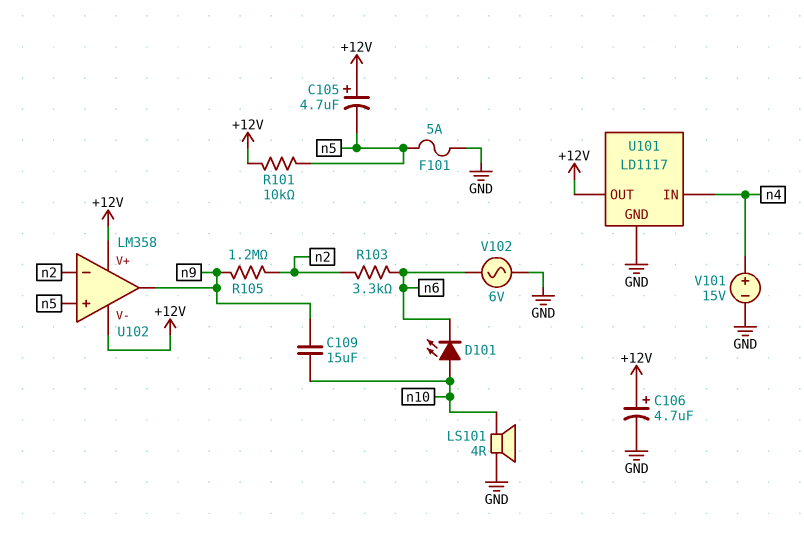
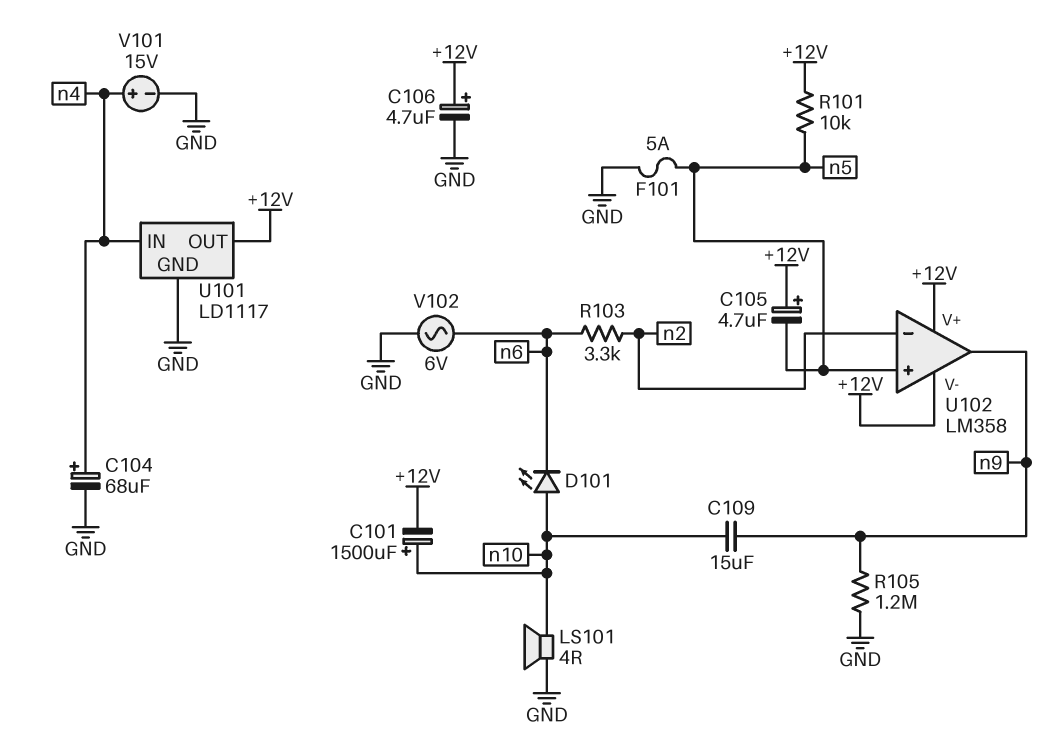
C101: none -> 1500uF (plus n10, minus +12V)
C104: none -> 68uF (plus n4, minus GND)
R105: 1.2M (n2, n9) -> 1.2M (GND, n9)

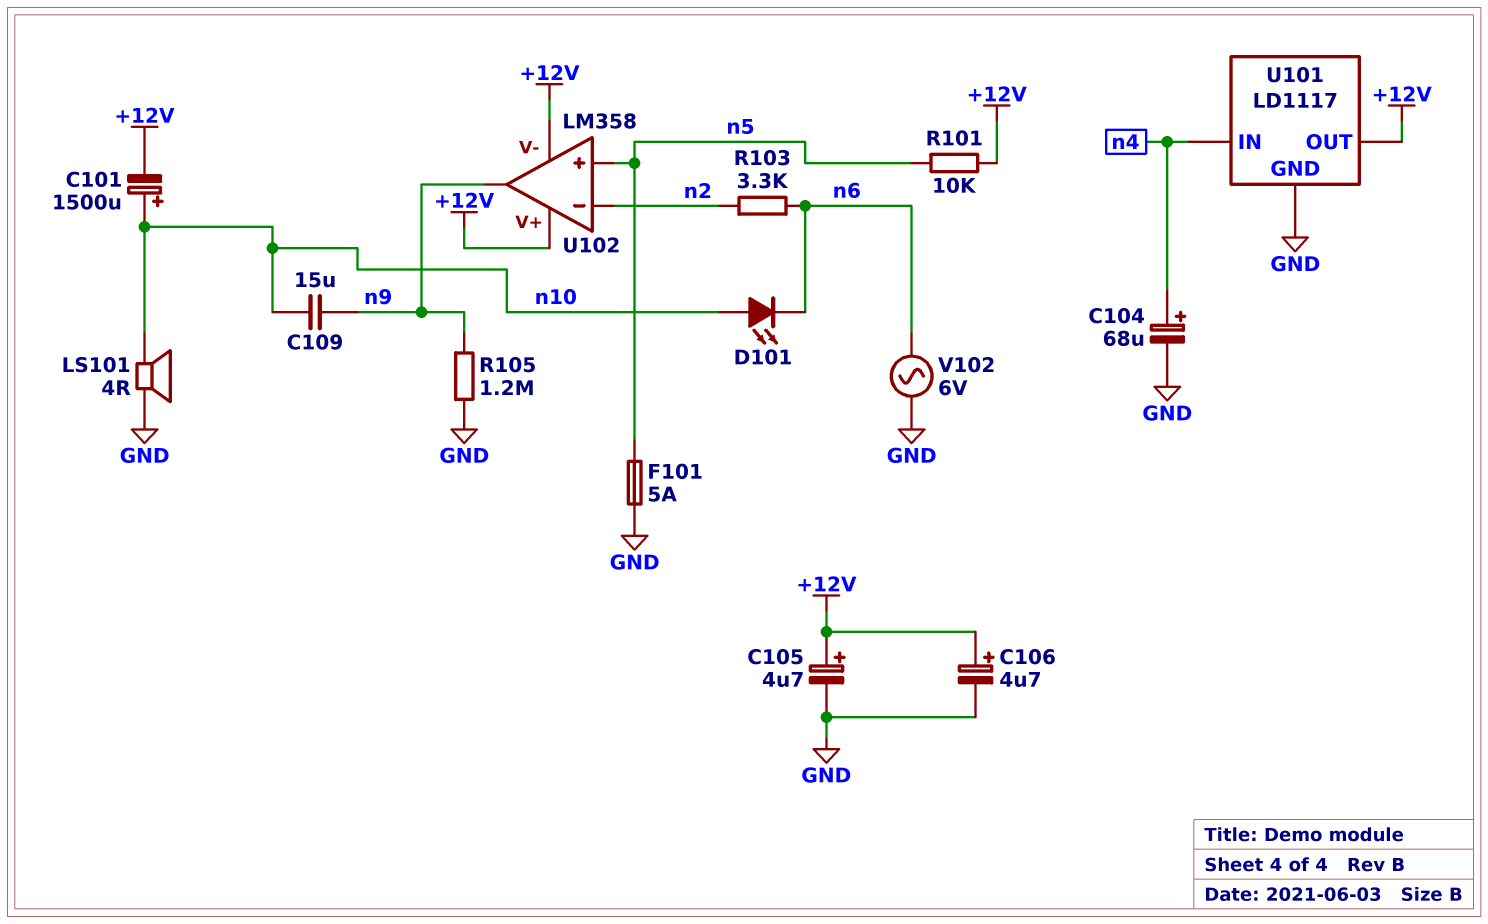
C105: 4.7uF (plus +12V, minus n5) -> 4.7uF (plus +12V, minus GND)
V101: 15V (plus n4, minus GND) -> none

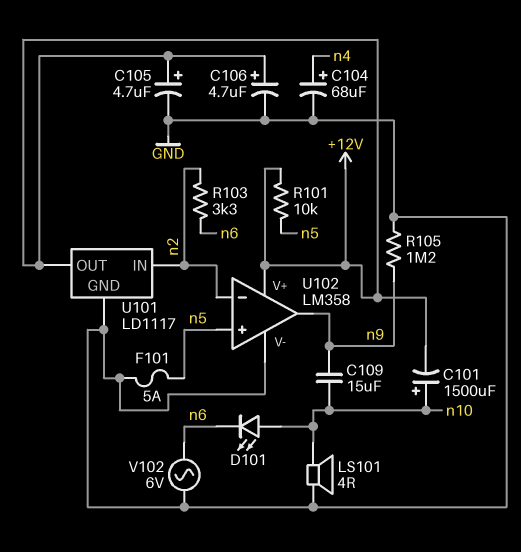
U101 pin IN: n4 -> n2
U102 pin V-: +12V -> GND

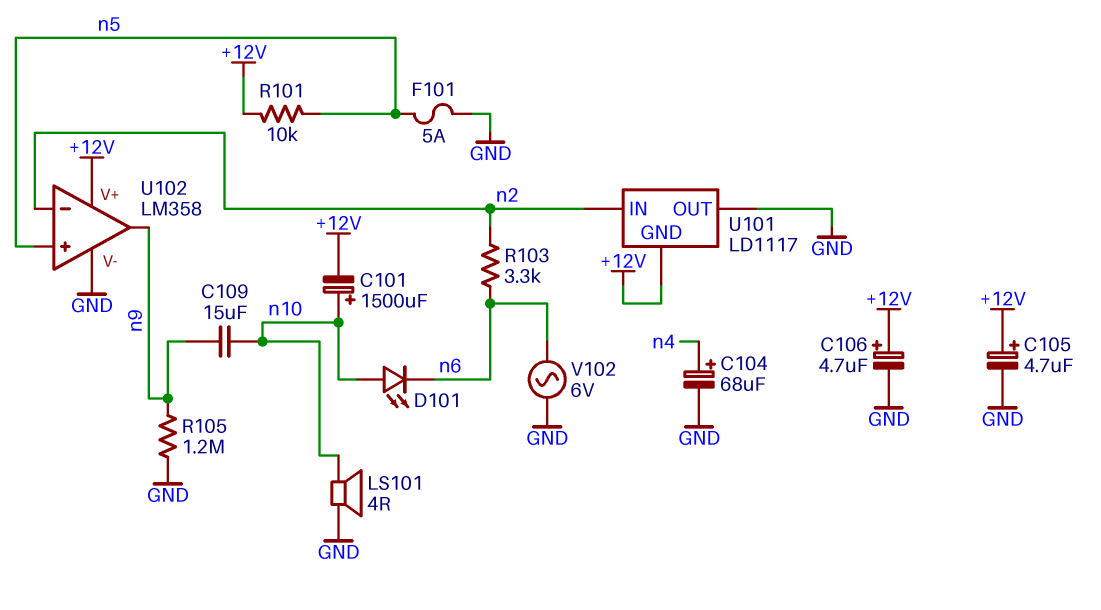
U101 pin GND: GND -> +12V
U101 pin OUT: +12V -> GND

